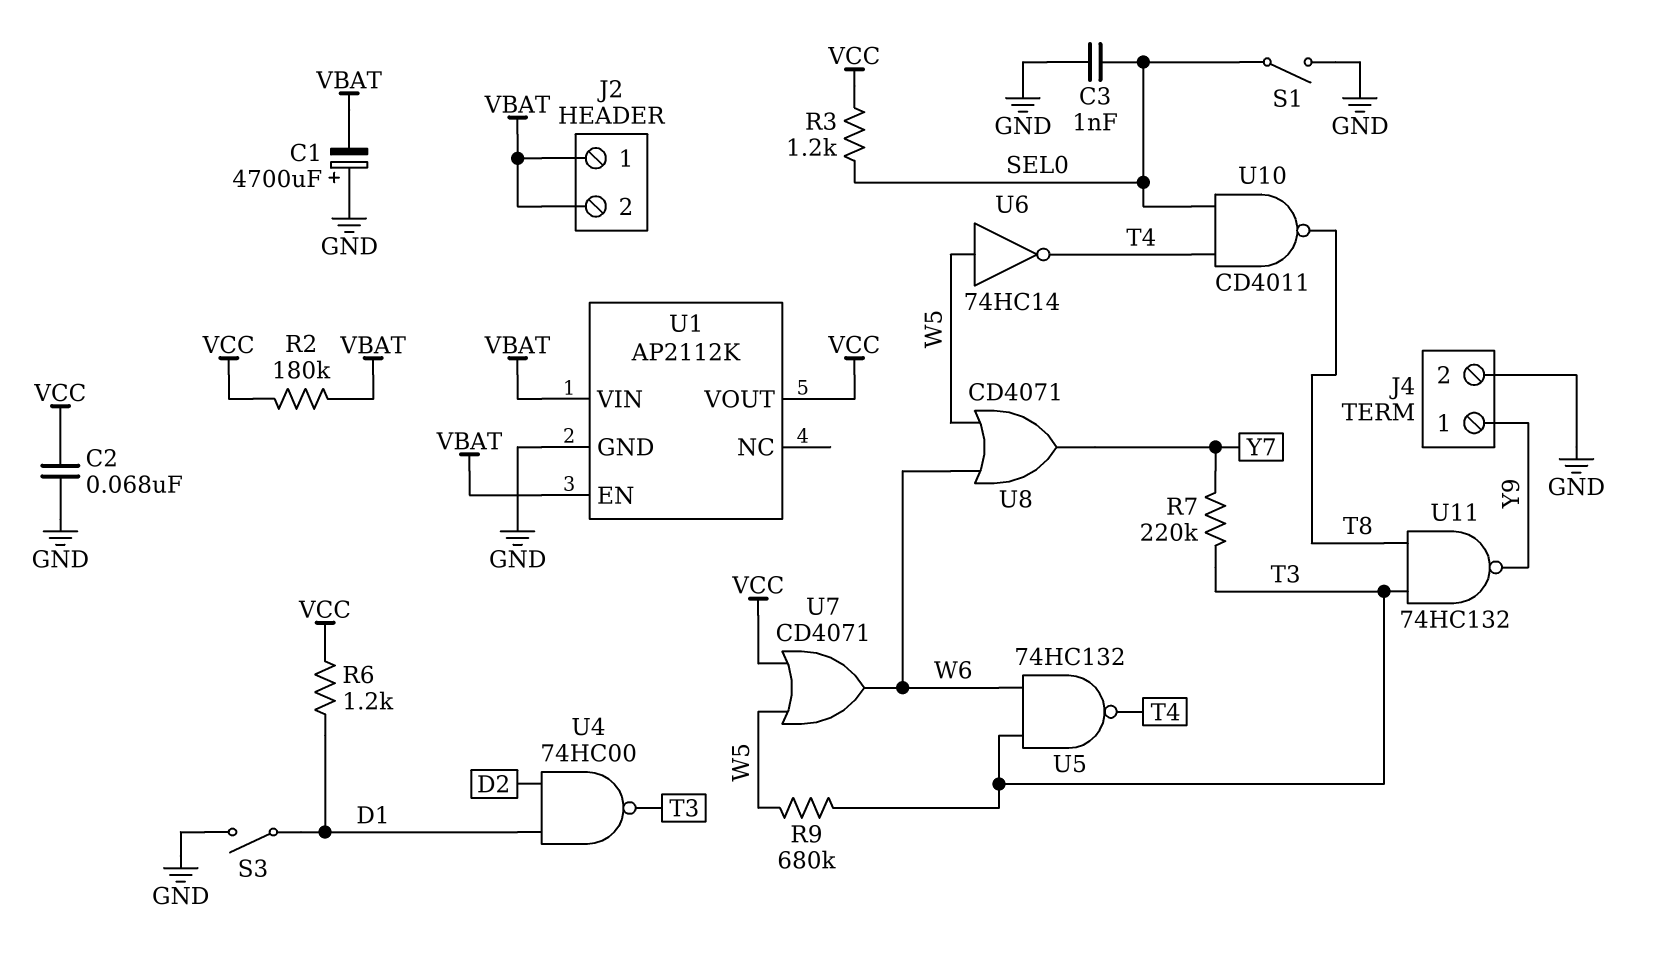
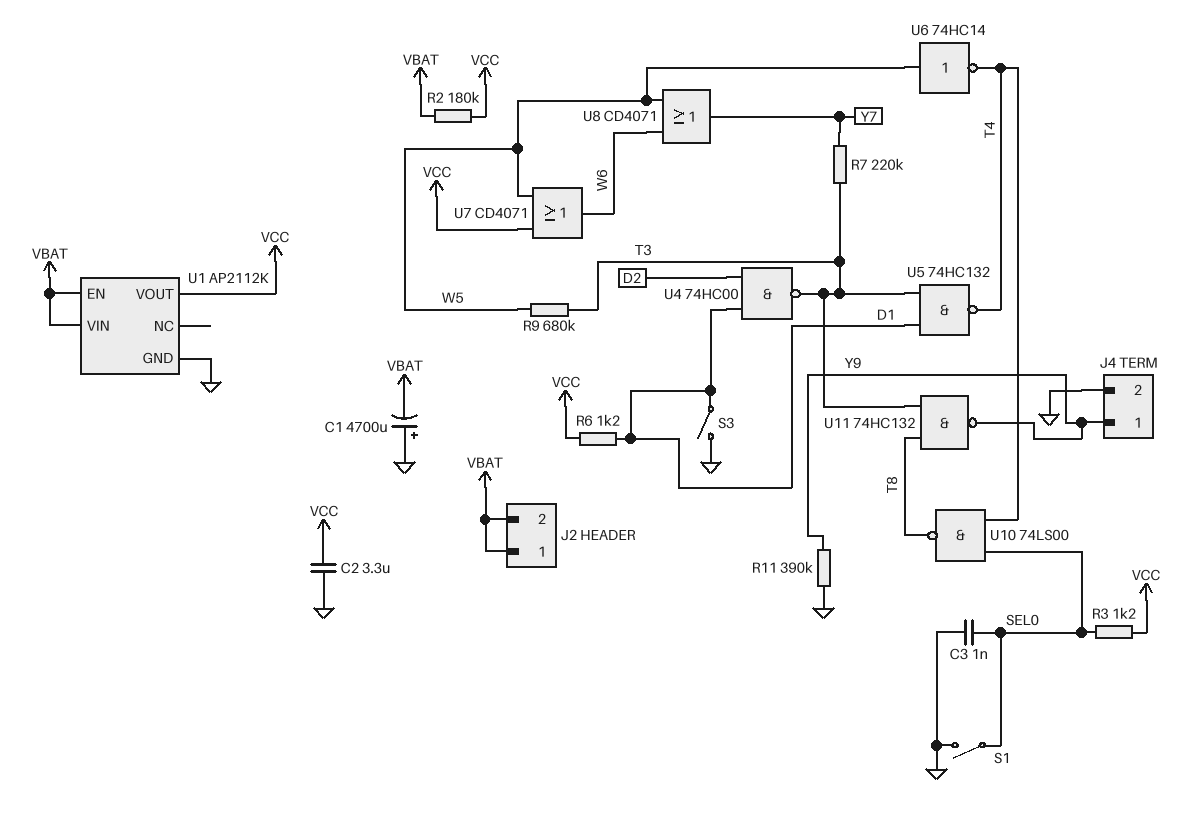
C2: 68nF (GND, VCC) -> 3.3uF (GND, VCC)
R11: none -> 390k (GND, Y9)
U5: NAND 74HC132 (in T3, in W6, out T4) -> NAND 74HC132 (in D1, in T3, out T4)
U10: NAND CD4011 (in SEL0, in T4, out T8) -> NAND 74LS00 (in SEL0, in T4, out T8)

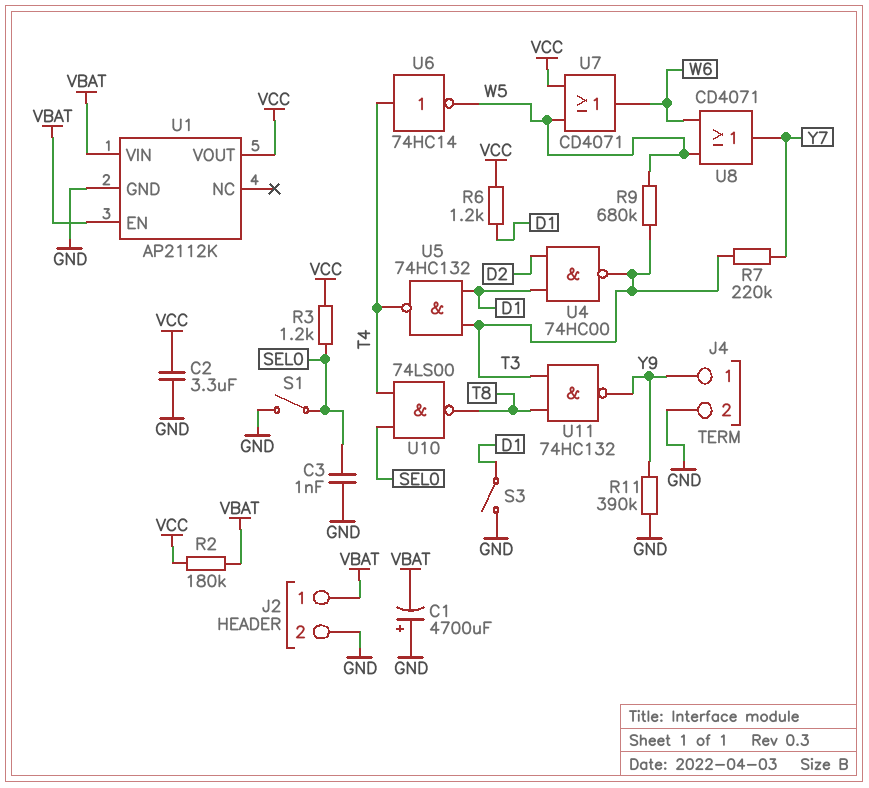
J2 pin 2: VBAT -> GND
U6: NOT 74HC14 (in W5, out T4) -> NOT 74HC14 (in T4, out W5)

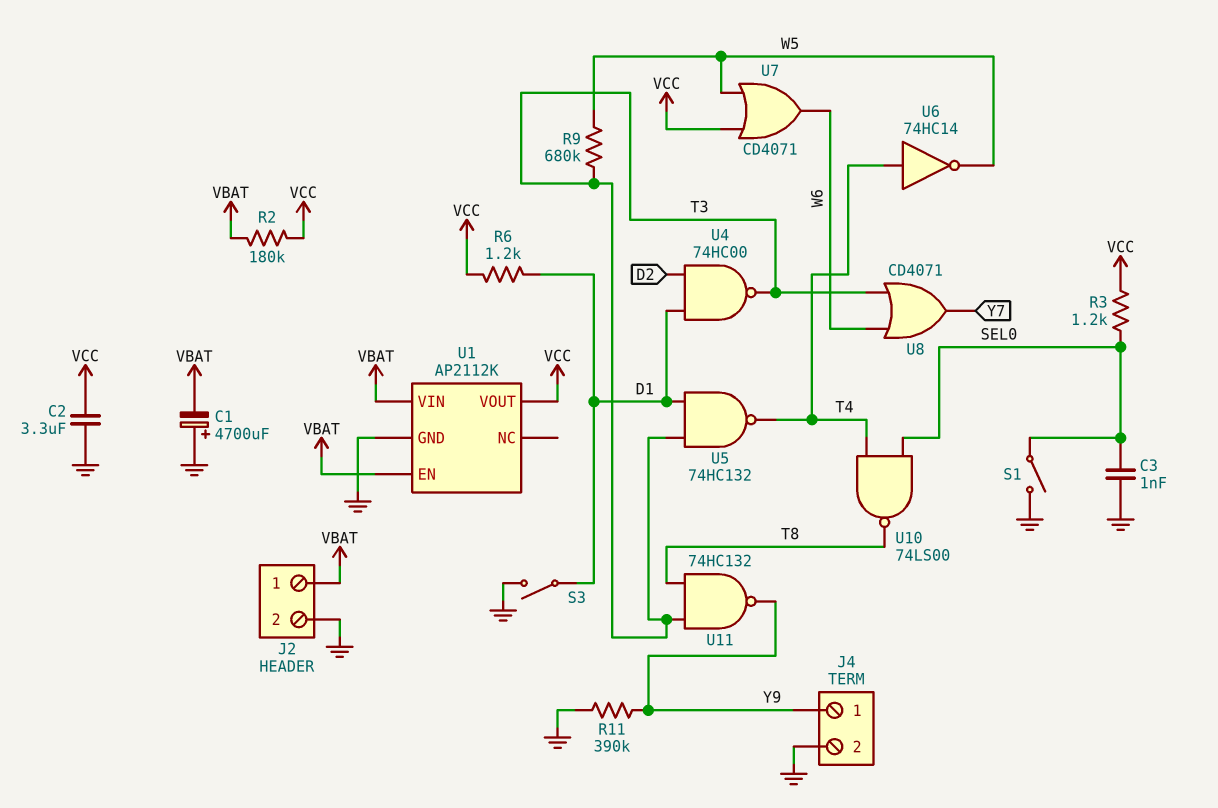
R7: 220k (T3, Y7) -> none
U8: OR CD4071 (in W5, in W6, out Y7) -> OR CD4071 (in T3, in W6, out Y7)

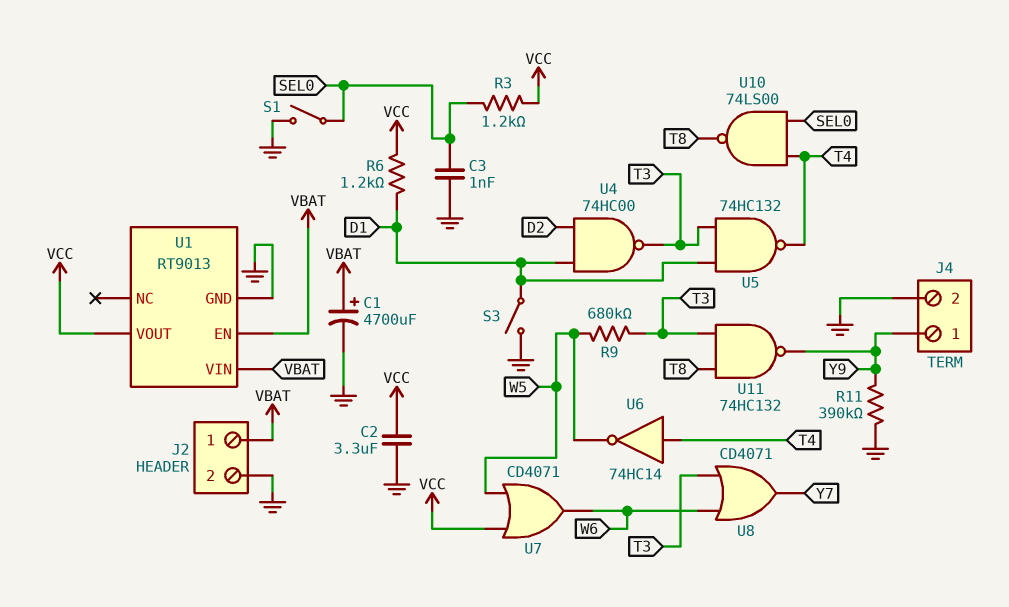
C1: 4700uF (plus GND, minus VBAT) -> 4700uF (plus VBAT, minus GND)
R2: 180k (VBAT, VCC) -> none
U1: AP2112K -> RT9013

